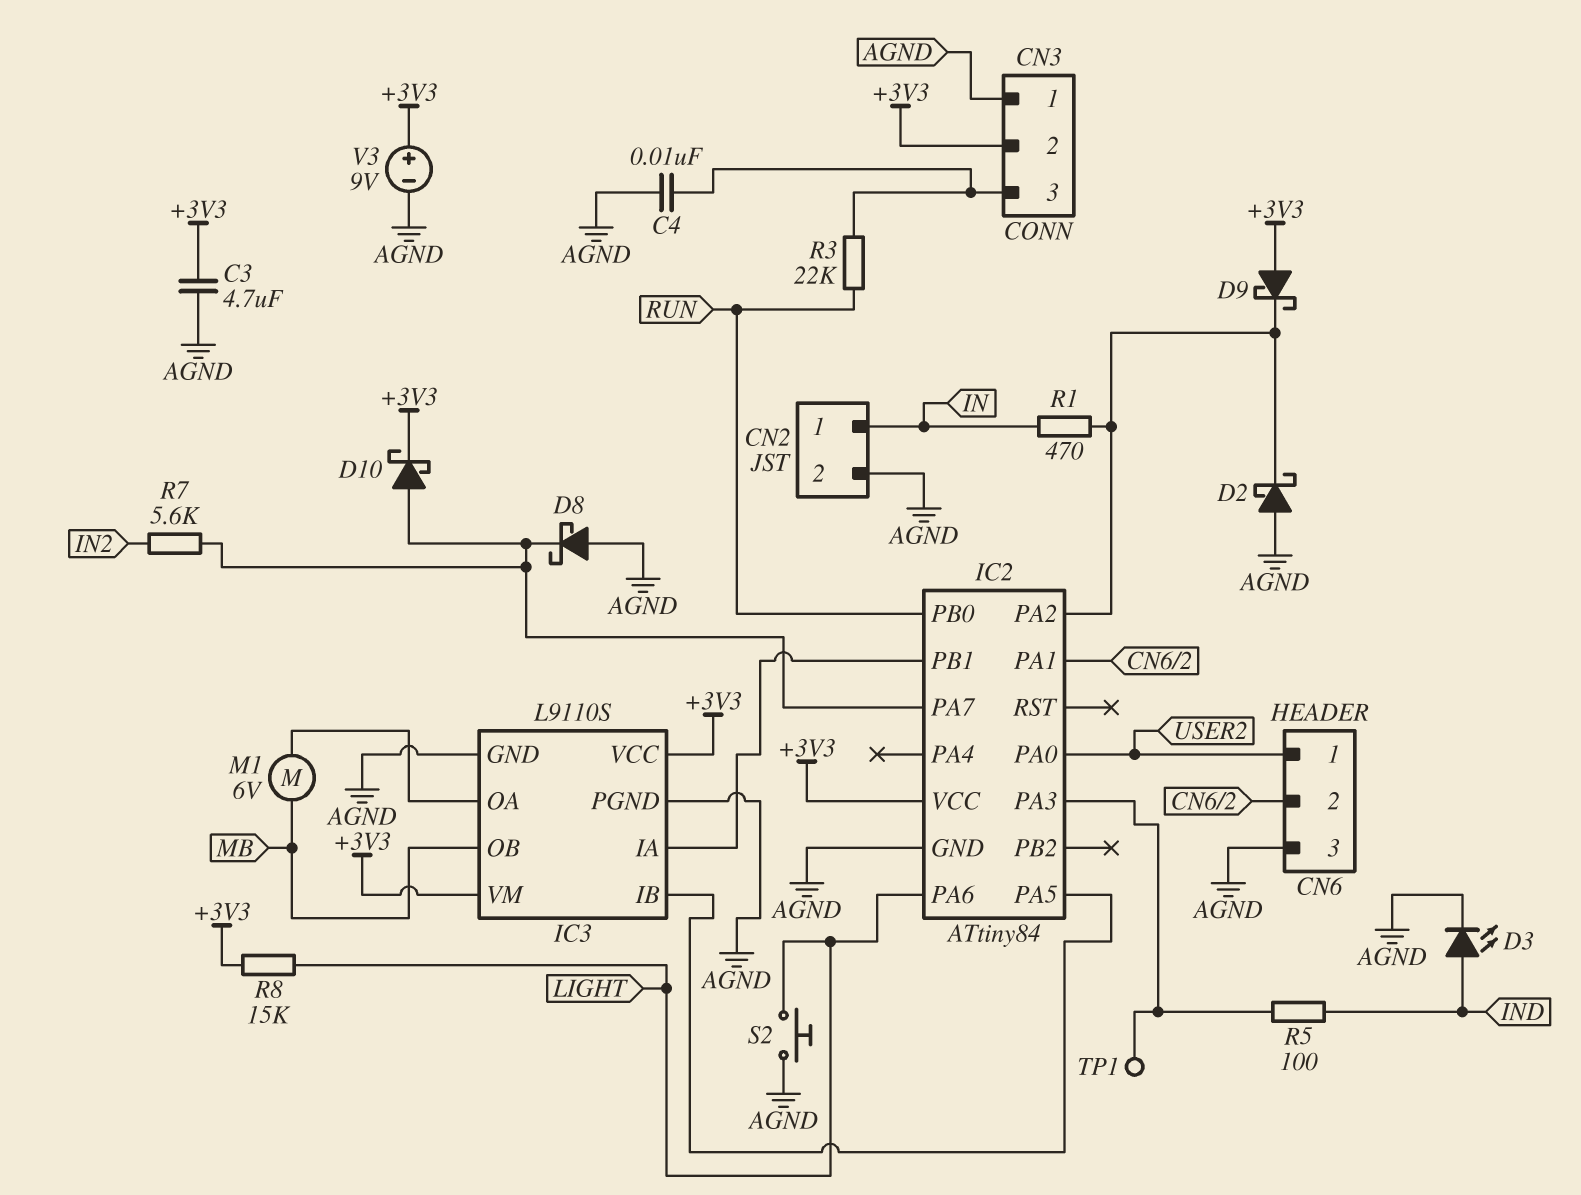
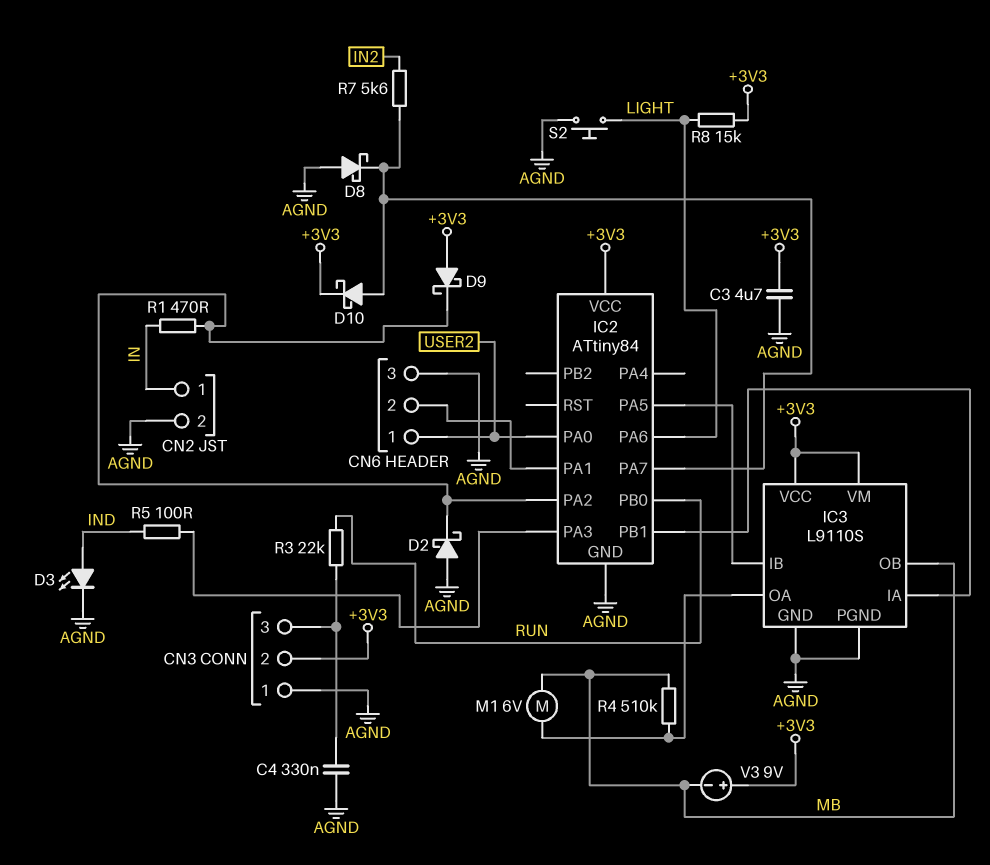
C4: 10nF (AGND, CN3/3) -> 330nF (AGND, CN3/3)
R4: none -> 510k (IC3/OA, MB)
TP1: test point (IC2/PA3) -> none
V3: 9V (plus +3V3, minus AGND) -> 9V (plus +3V3, minus MB)

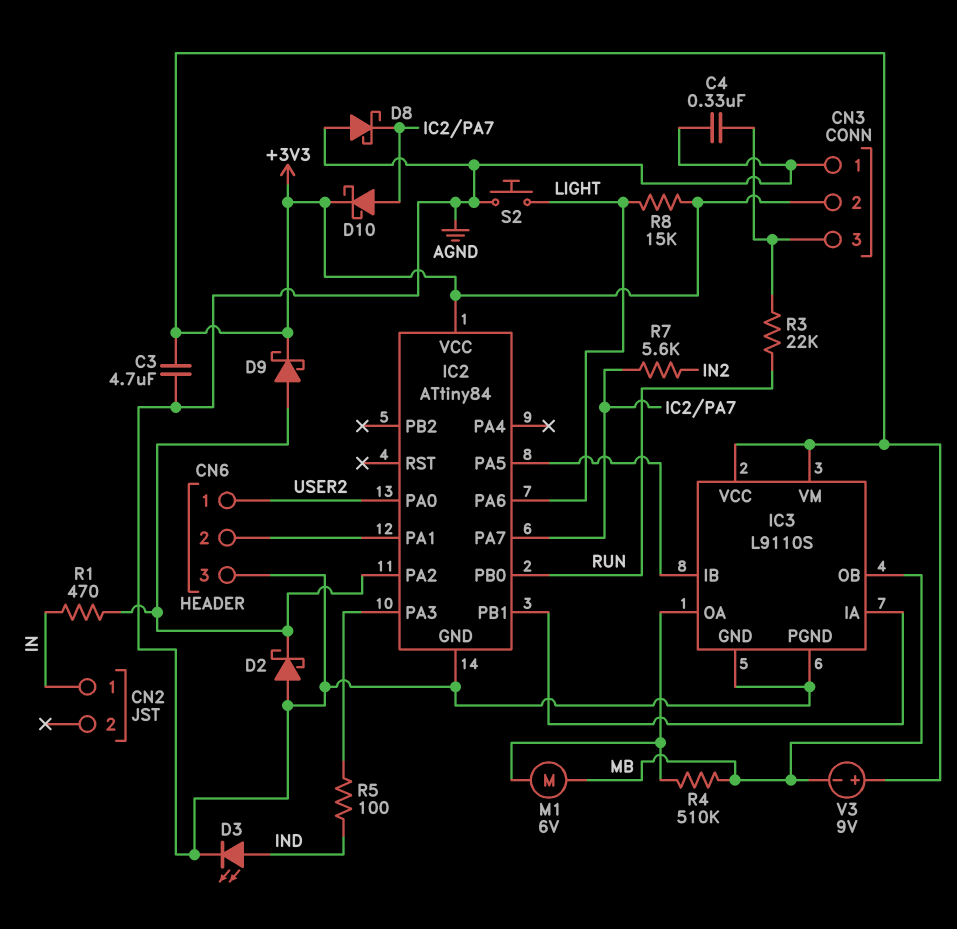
CN2 pin 2: AGND -> none
D9: schottky (A +3V3, K IC2/PA2) -> schottky (A IC2/PA2, K +3V3)

